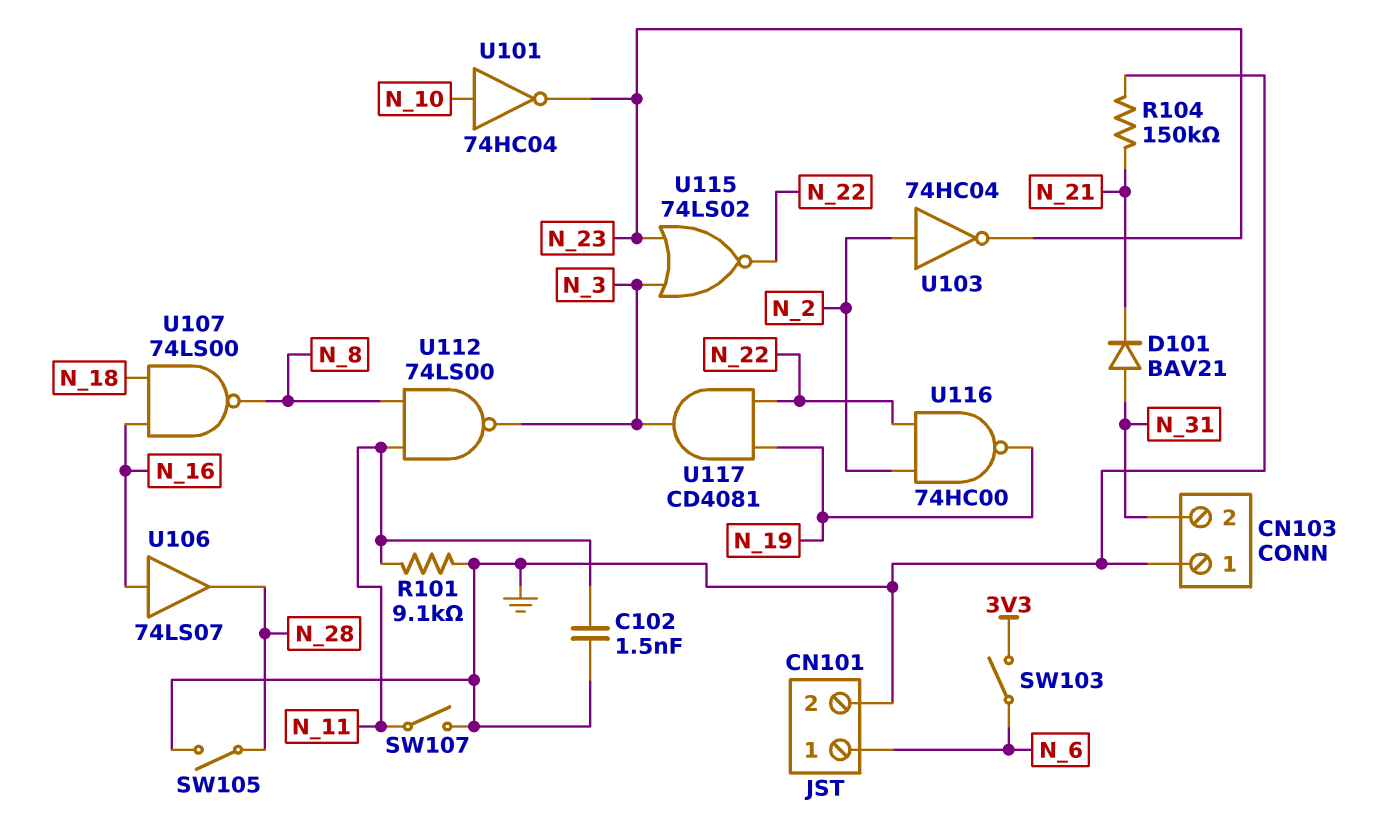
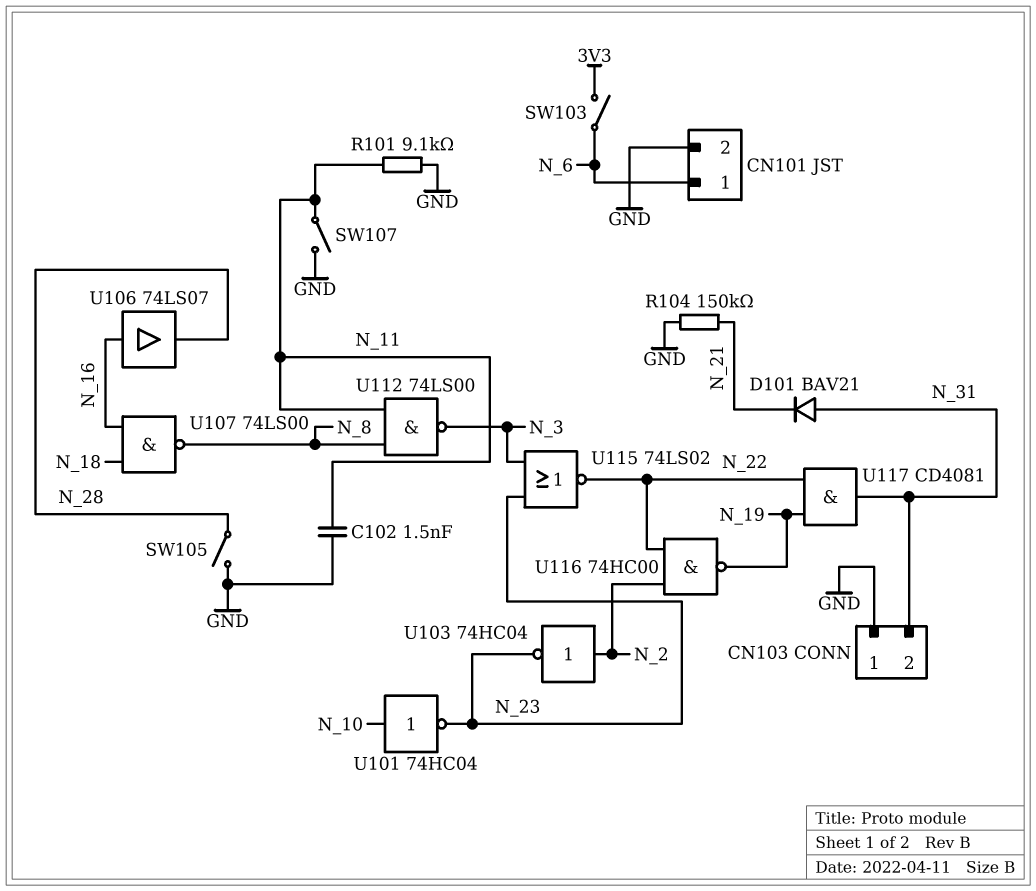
U117: AND CD4081 (in N_19, in N_22, out N_3) -> AND CD4081 (in N_19, in N_22, out N_31)

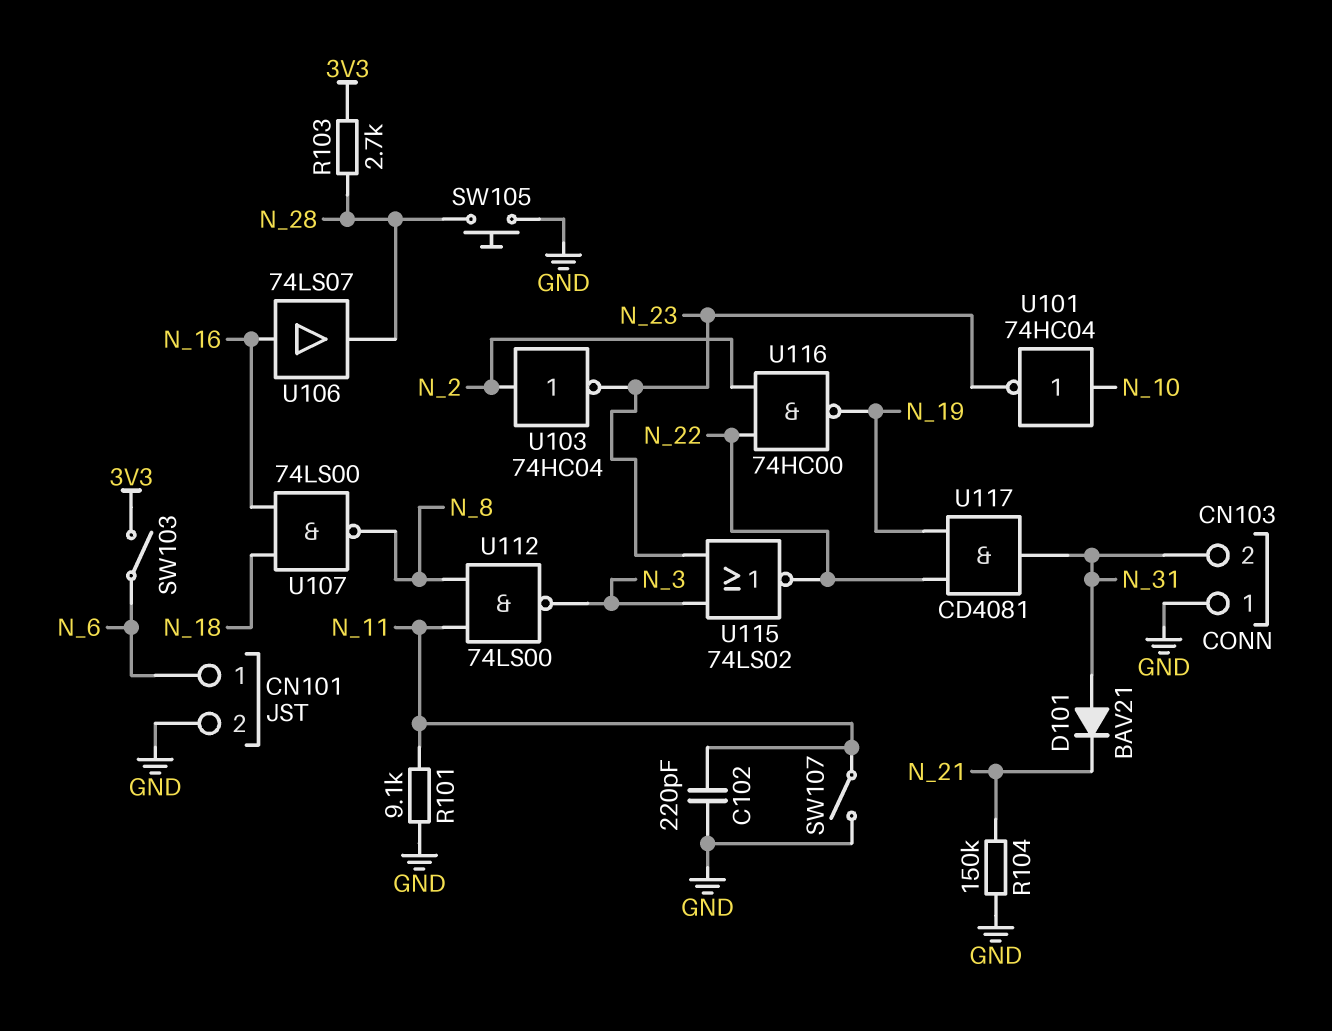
C102: 1.5nF (GND, N_11) -> 220pF (GND, N_11)
R103: none -> 2.7k (3V3, N_28)
SW105: switch (GND, N_28) -> button (GND, N_28)

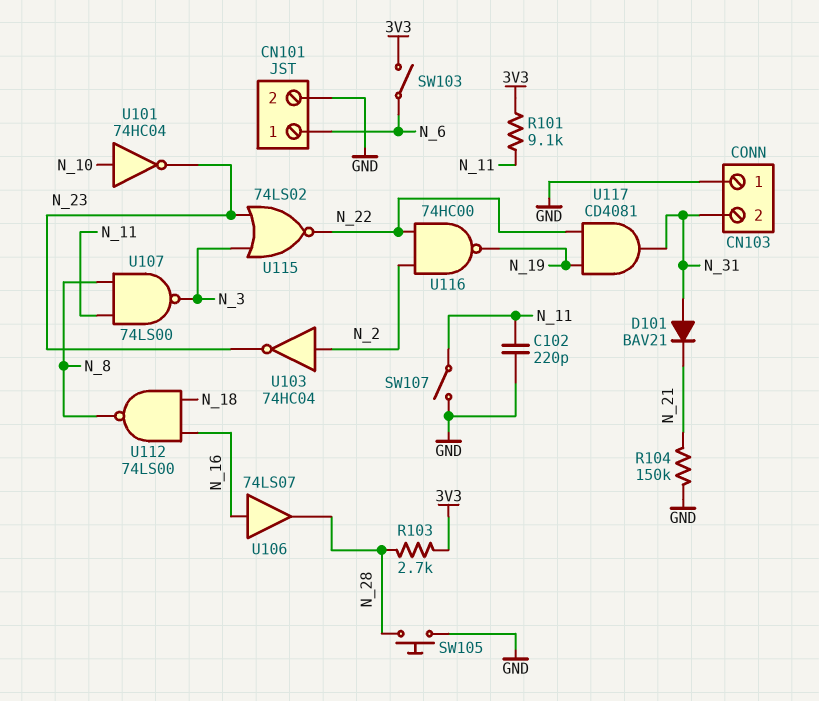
R101: 9.1k (GND, N_11) -> 9.1k (3V3, N_11)
U107: NAND 74LS00 (in N_16, in N_18, out N_8) -> NAND 74LS00 (in N_8, in N_11, out N_3)
U112: NAND 74LS00 (in N_8, in N_11, out N_3) -> NAND 74LS00 (in N_16, in N_18, out N_8)

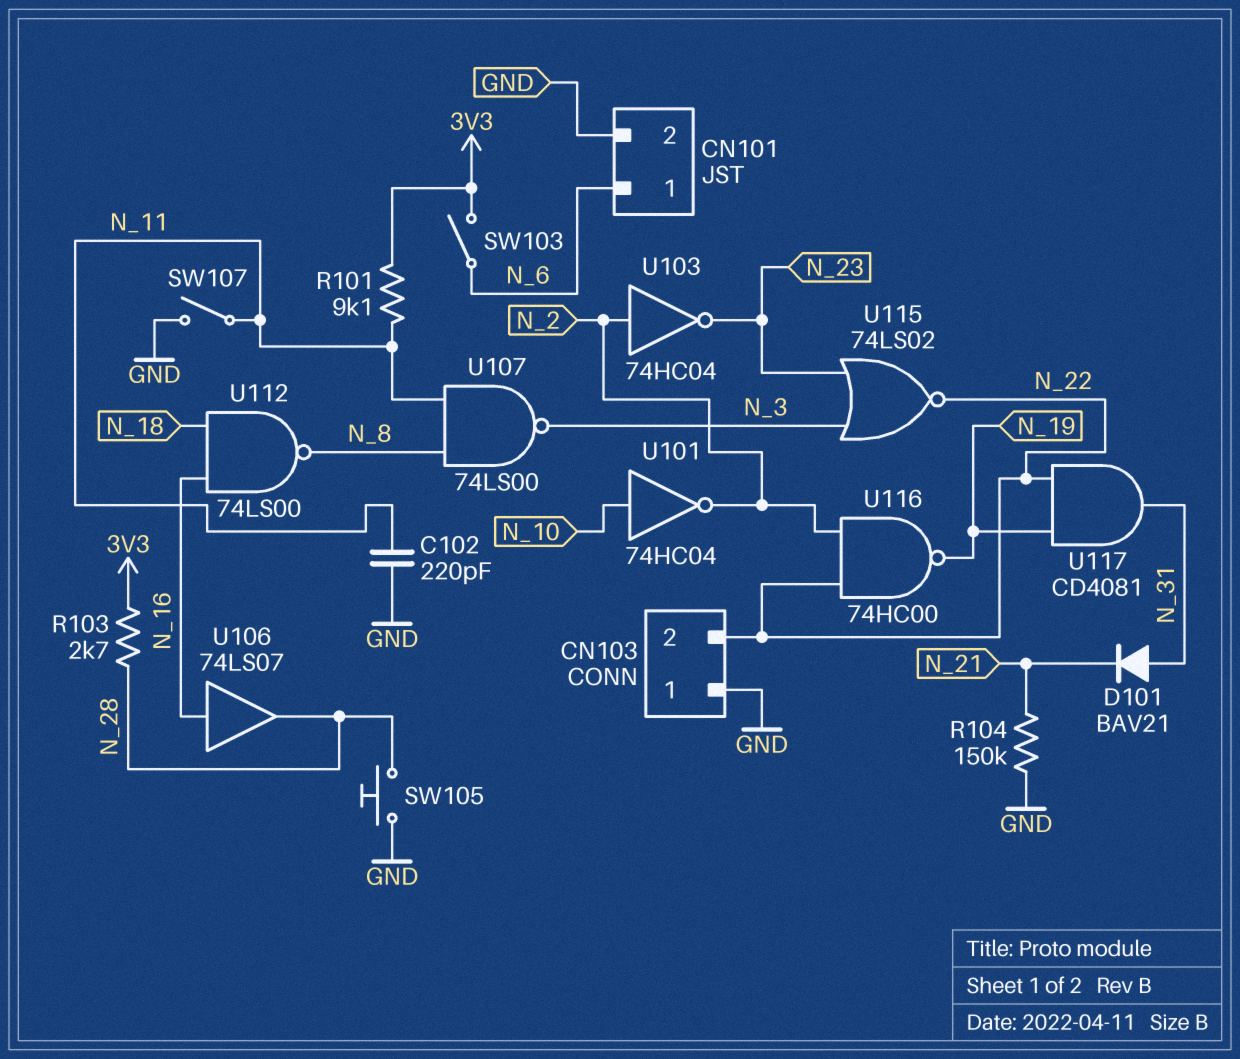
CN103 pin 2: N_31 -> N_22
U101: NOT 74HC04 (in N_10, out N_23) -> NOT 74HC04 (in N_10, out N_2)

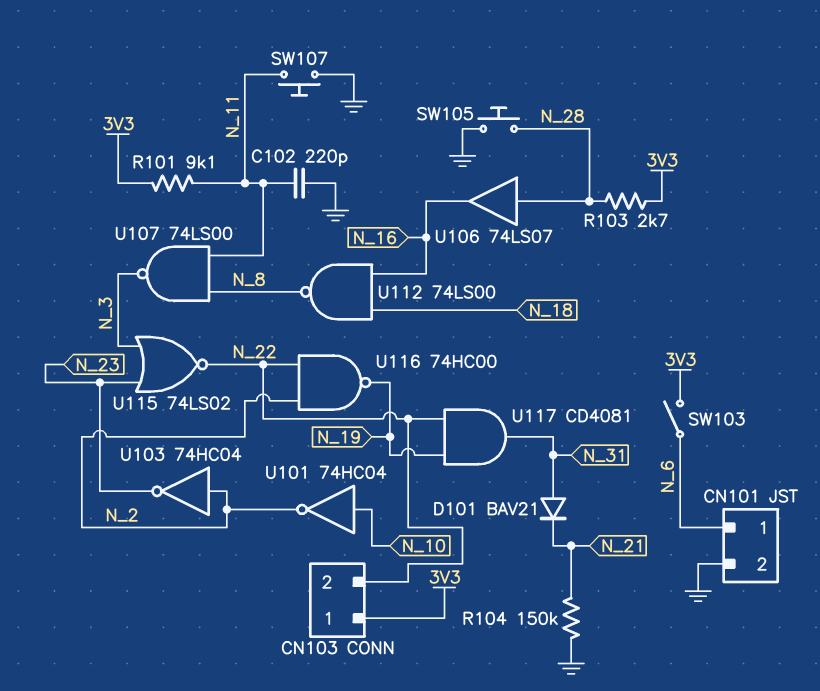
CN103 pin 1: GND -> 3V3
SW107: switch (GND, N_11) -> button (GND, N_11)
U106: buffer 74LS07 (in N_16, out N_28) -> buffer 74LS07 (in N_28, out N_16)

